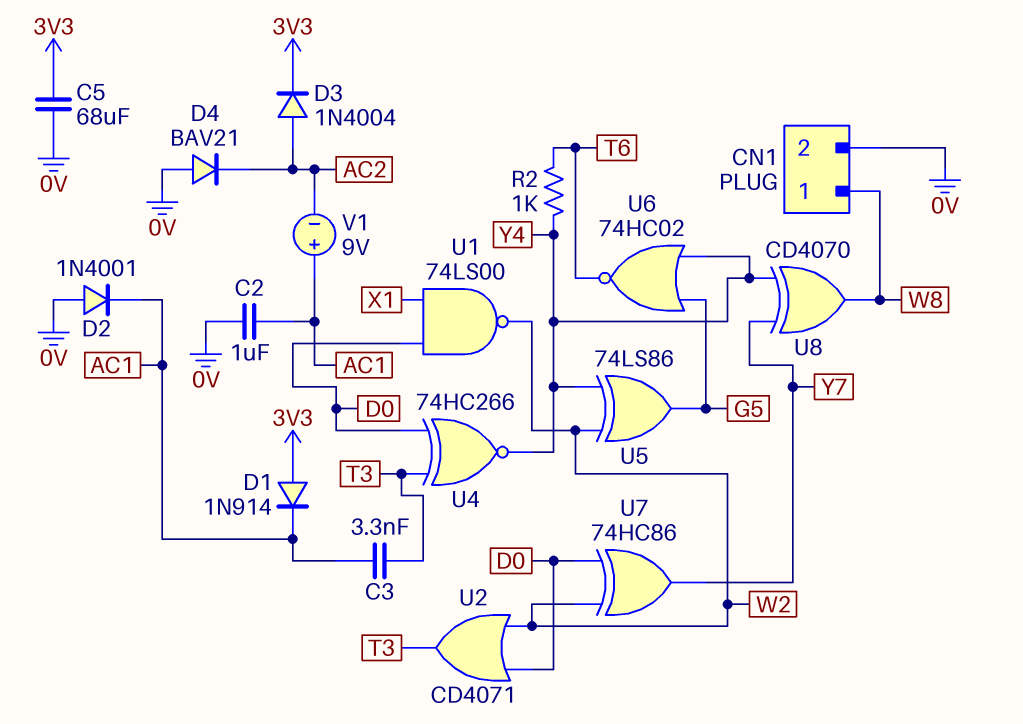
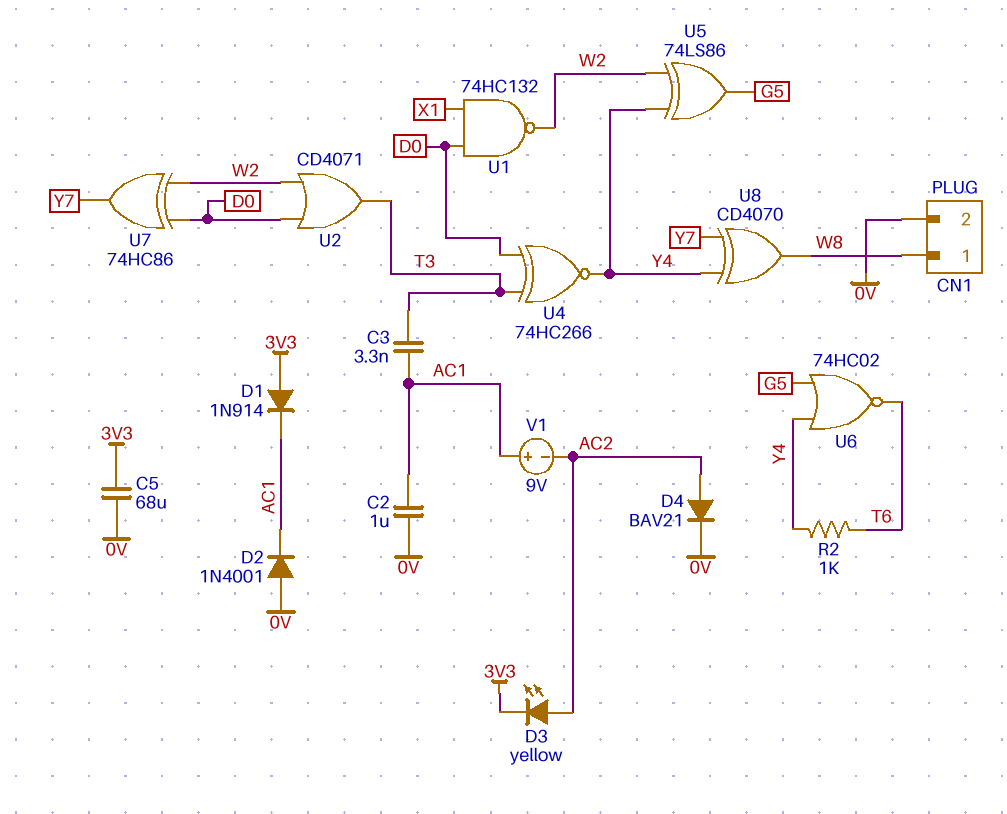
D3: diode 1N4004 (A AC2, K 3V3) -> LED yellow (A AC2, K 3V3)
D4: diode BAV21 (A 0V, K AC2) -> diode BAV21 (A AC2, K 0V)
U1: NAND 74LS00 (in D0, in X1, out W2) -> NAND 74HC132 (in D0, in X1, out W2)

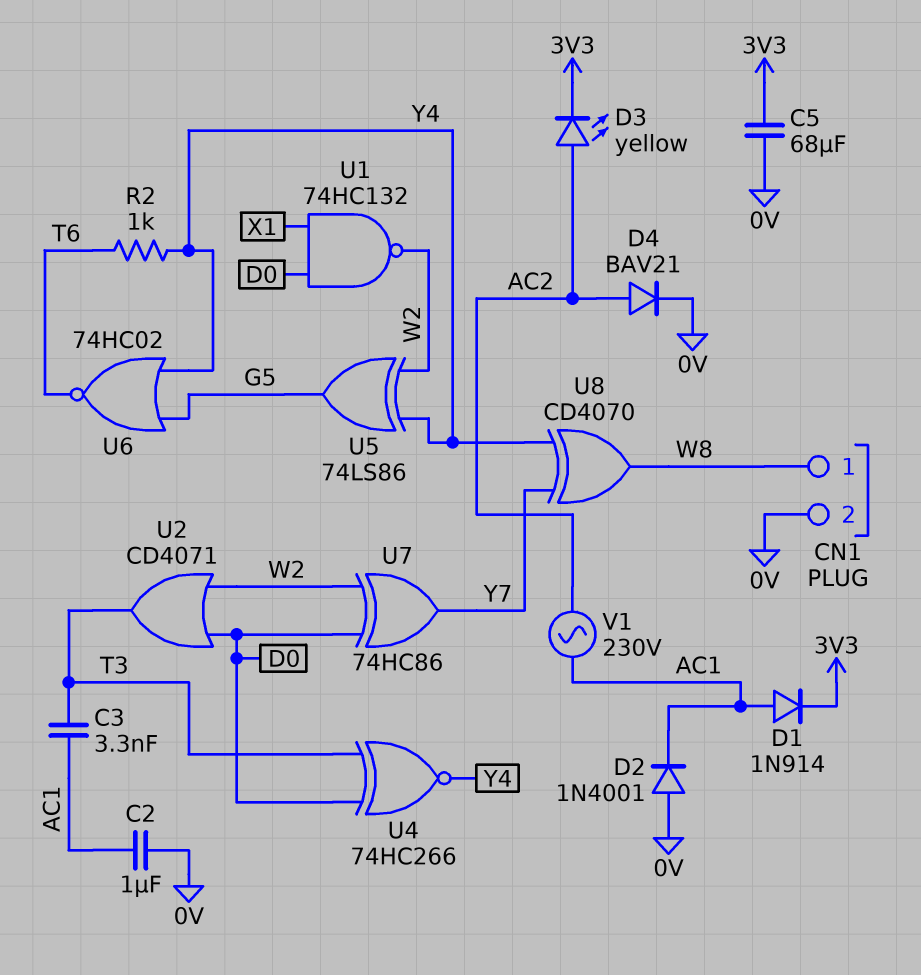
D1: diode 1N914 (A 3V3, K AC1) -> diode 1N914 (A AC1, K 3V3)
V1: 9V (plus AC1, minus AC2) -> AC 230V (AC1, AC2)

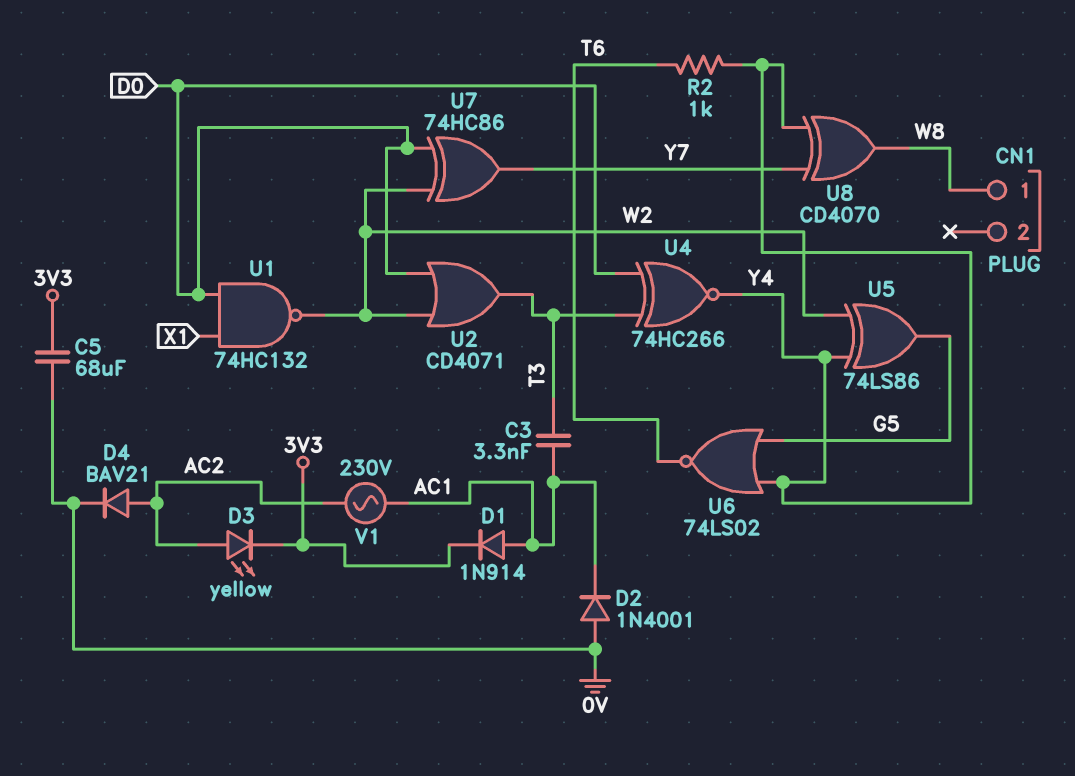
C2: 1uF (0V, AC1) -> none
CN1 pin 2: 0V -> none
U6: NOR 74HC02 (in G5, in Y4, out T6) -> NOR 74LS02 (in G5, in Y4, out T6)

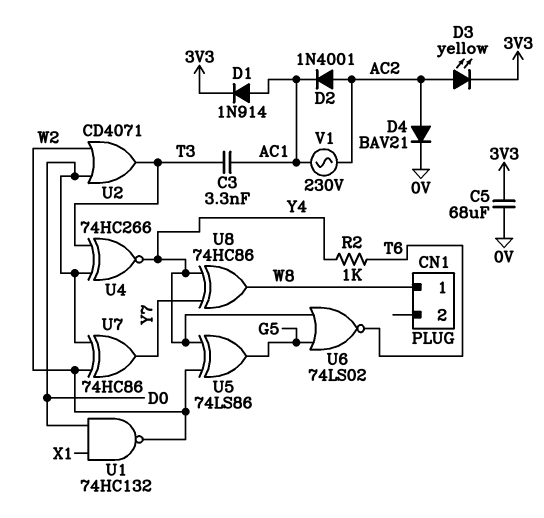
D2: diode 1N4001 (A 0V, K AC1) -> diode 1N4001 (A AC2, K AC1)
U8: XOR CD4070 (in Y4, in Y7, out W8) -> XOR 74HC86 (in Y4, in Y7, out W8)

